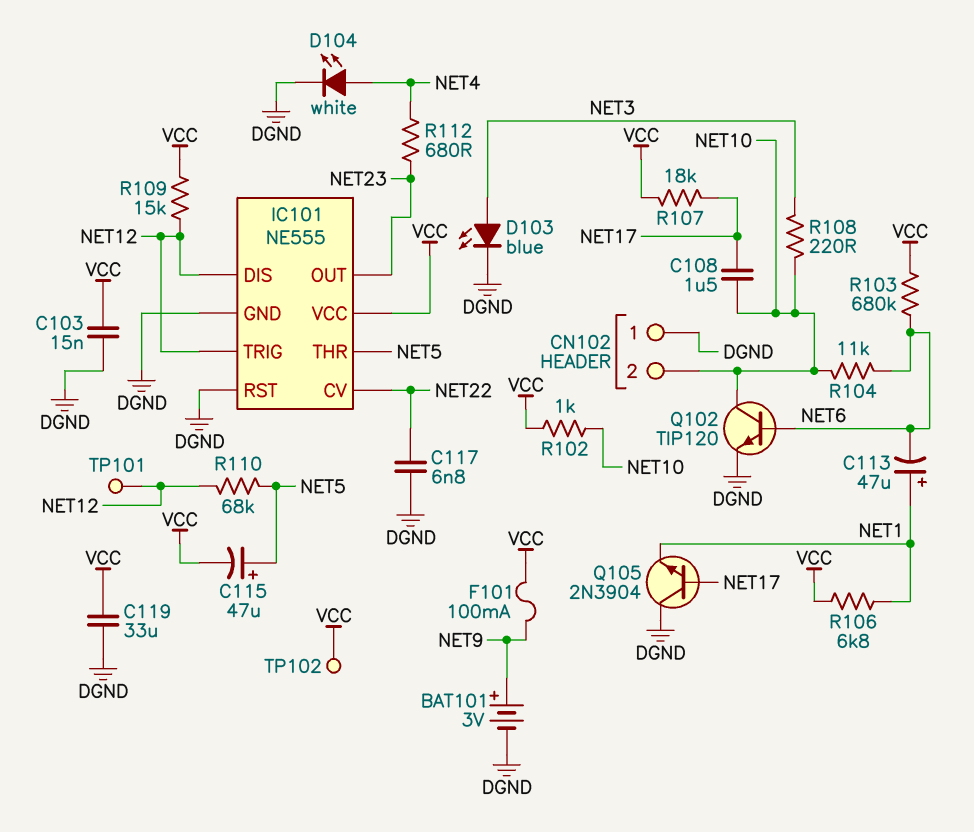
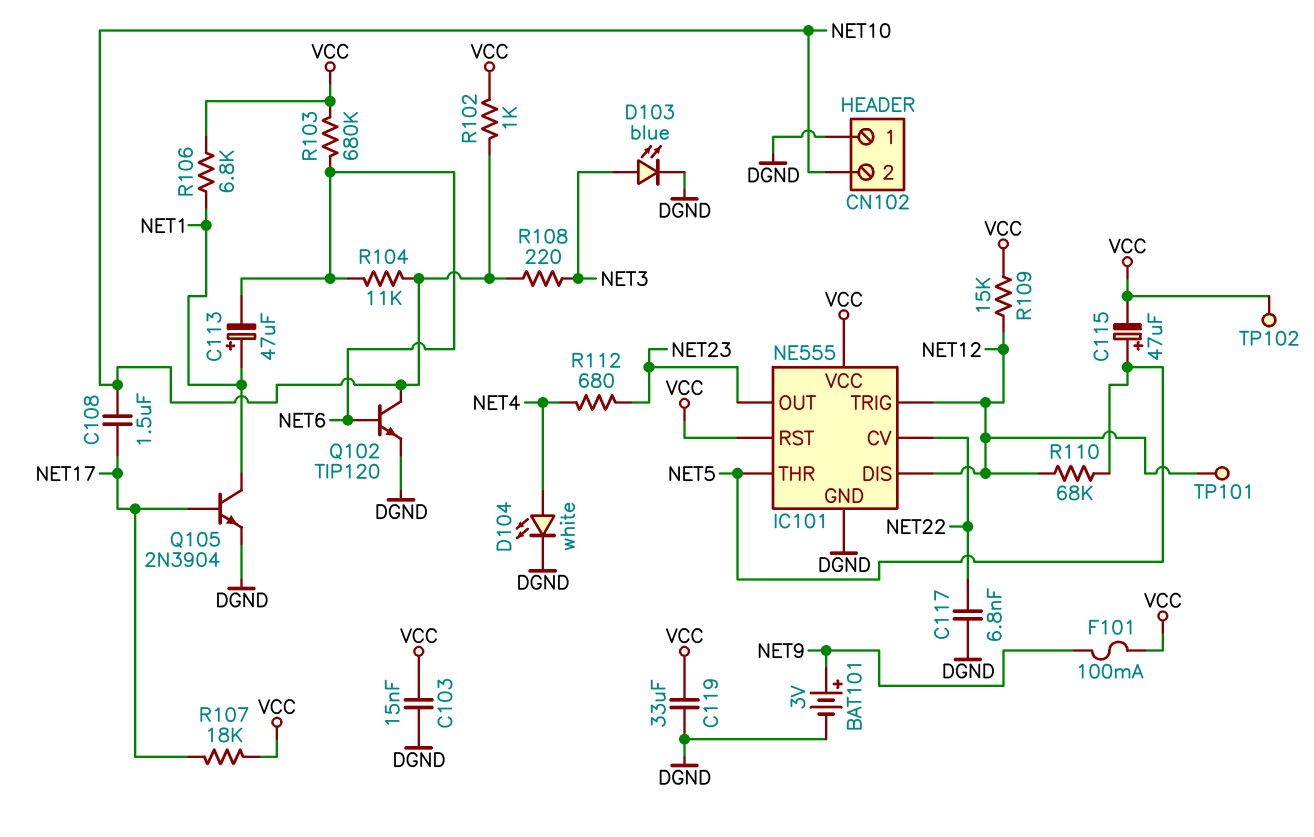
IC101 pin RST: DGND -> VCC
Q105: NPN 2N3904 (B NET17, C DGND, E NET1) -> NPN 2N3904 (B NET17, C NET1, E DGND)

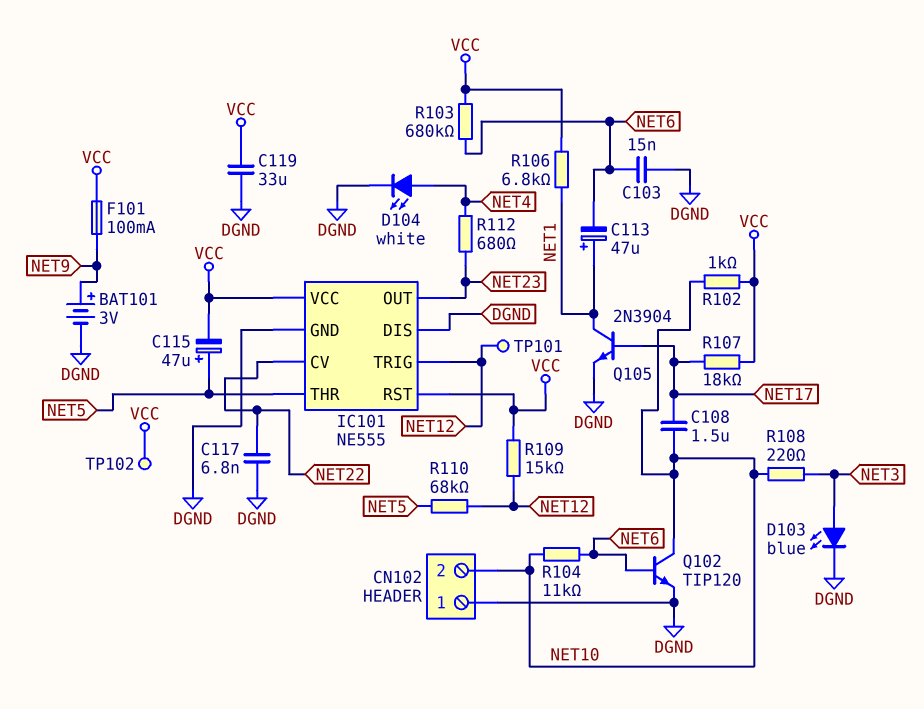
C103: 15nF (DGND, VCC) -> 15nF (DGND, NET6)
IC101 pin DIS: NET12 -> DGND

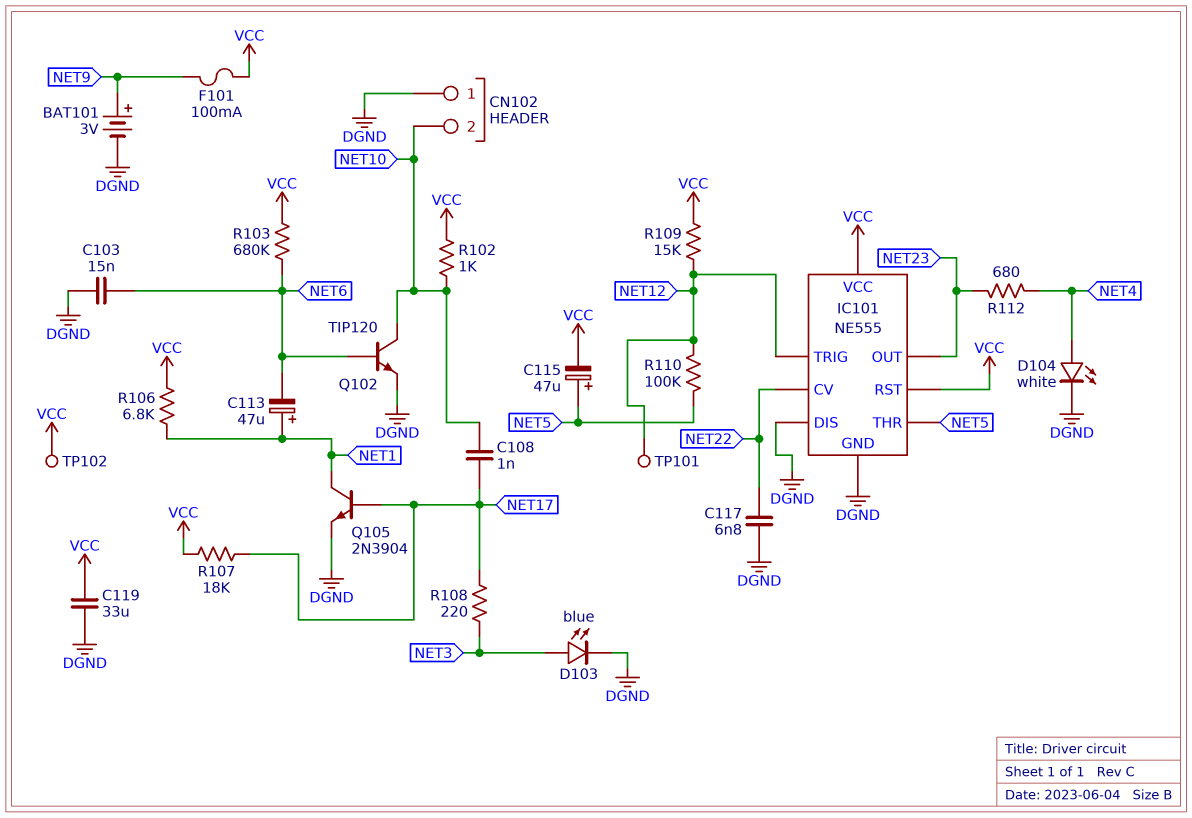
C108: 1.5uF (NET10, NET17) -> 1nF (NET10, NET17)
R104: 11k (NET6, NET10) -> none
R108: 220 (NET3, NET10) -> 220 (NET3, NET17)
R110: 68k (NET5, NET12) -> 100k (NET5, NET12)

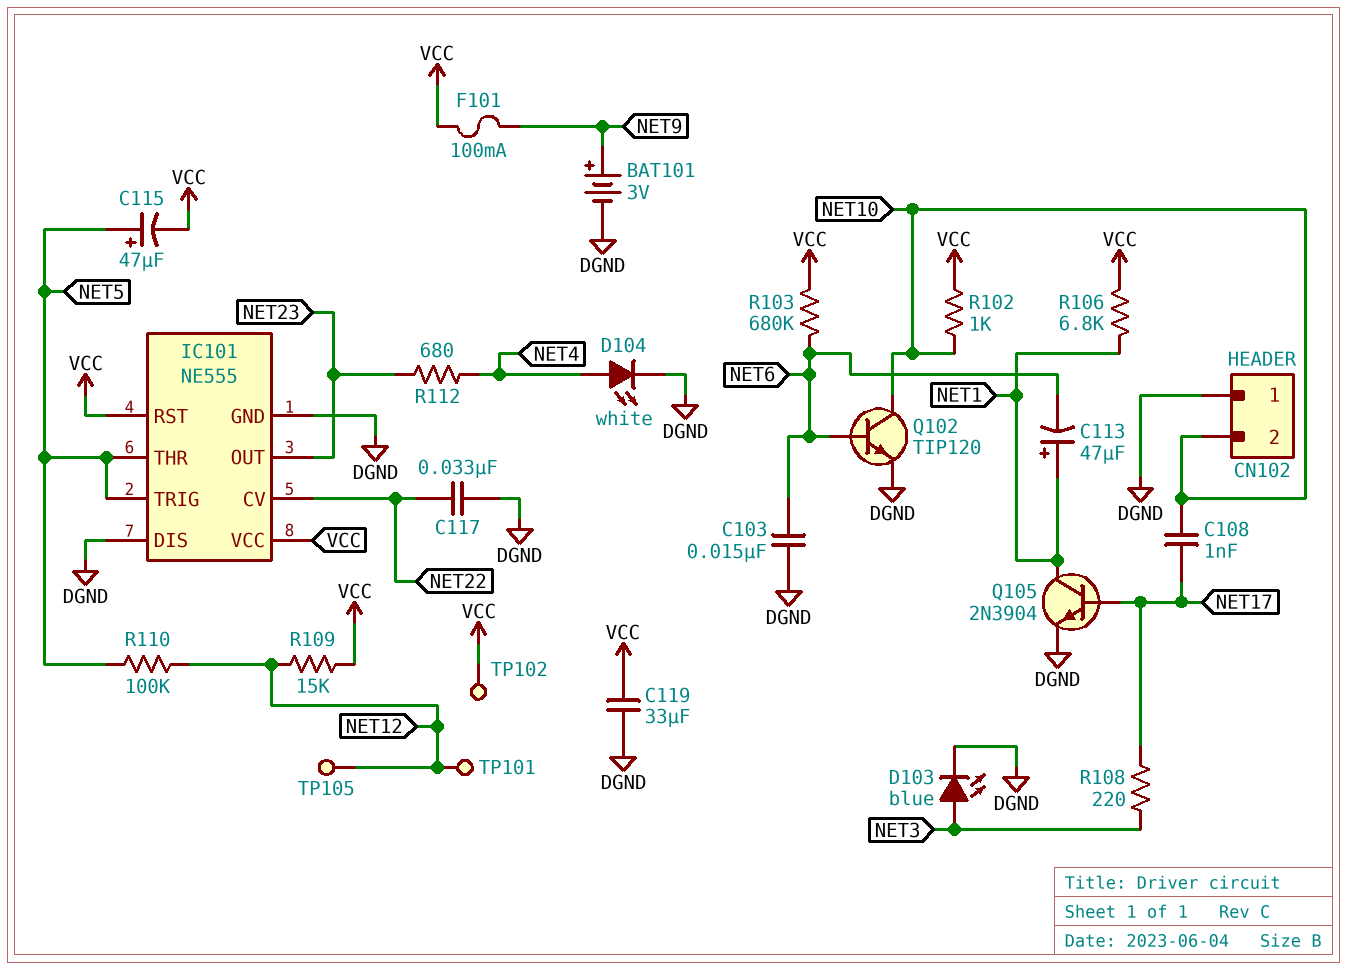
C117: 6.8nF (DGND, NET22) -> 33nF (DGND, NET22)
IC101 pin TRIG: NET12 -> NET5
R107: 18k (NET17, VCC) -> none
TP105: none -> test point (NET12)

